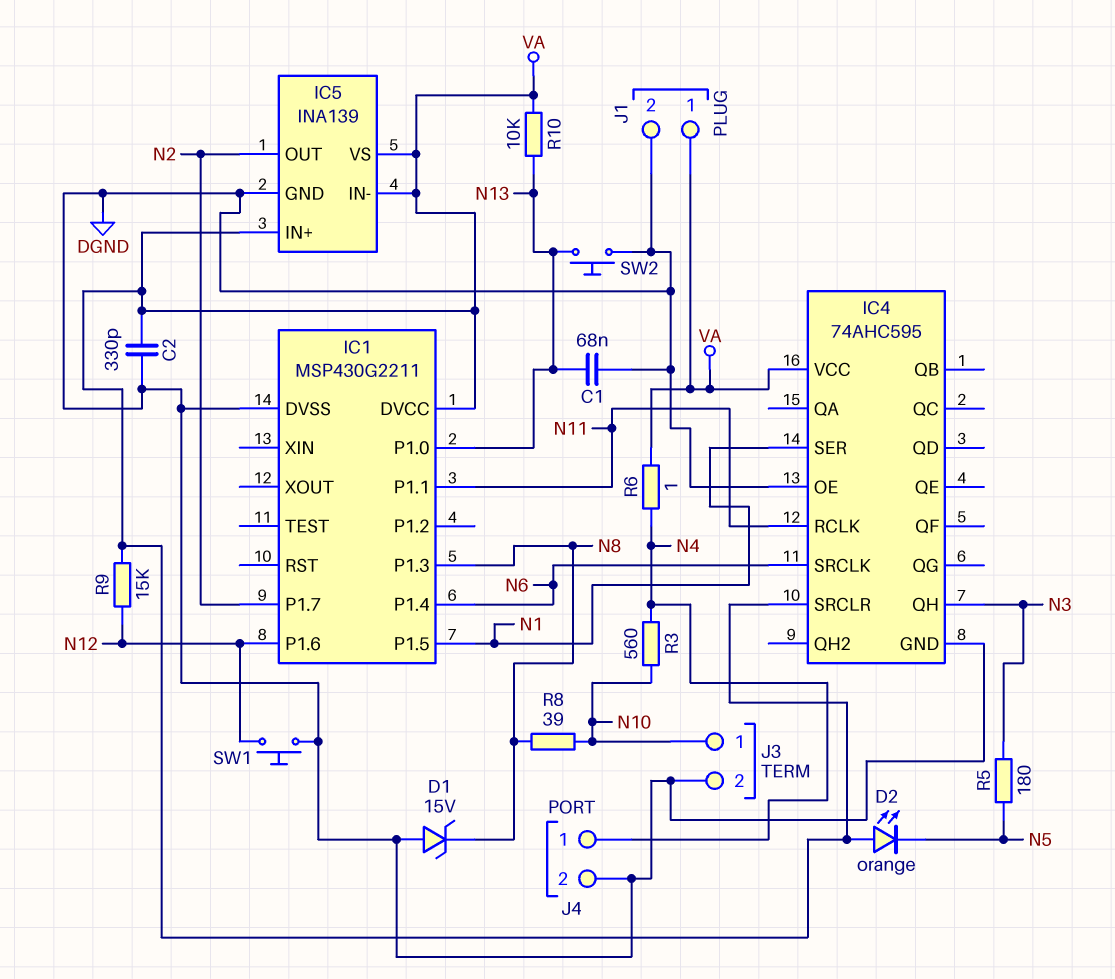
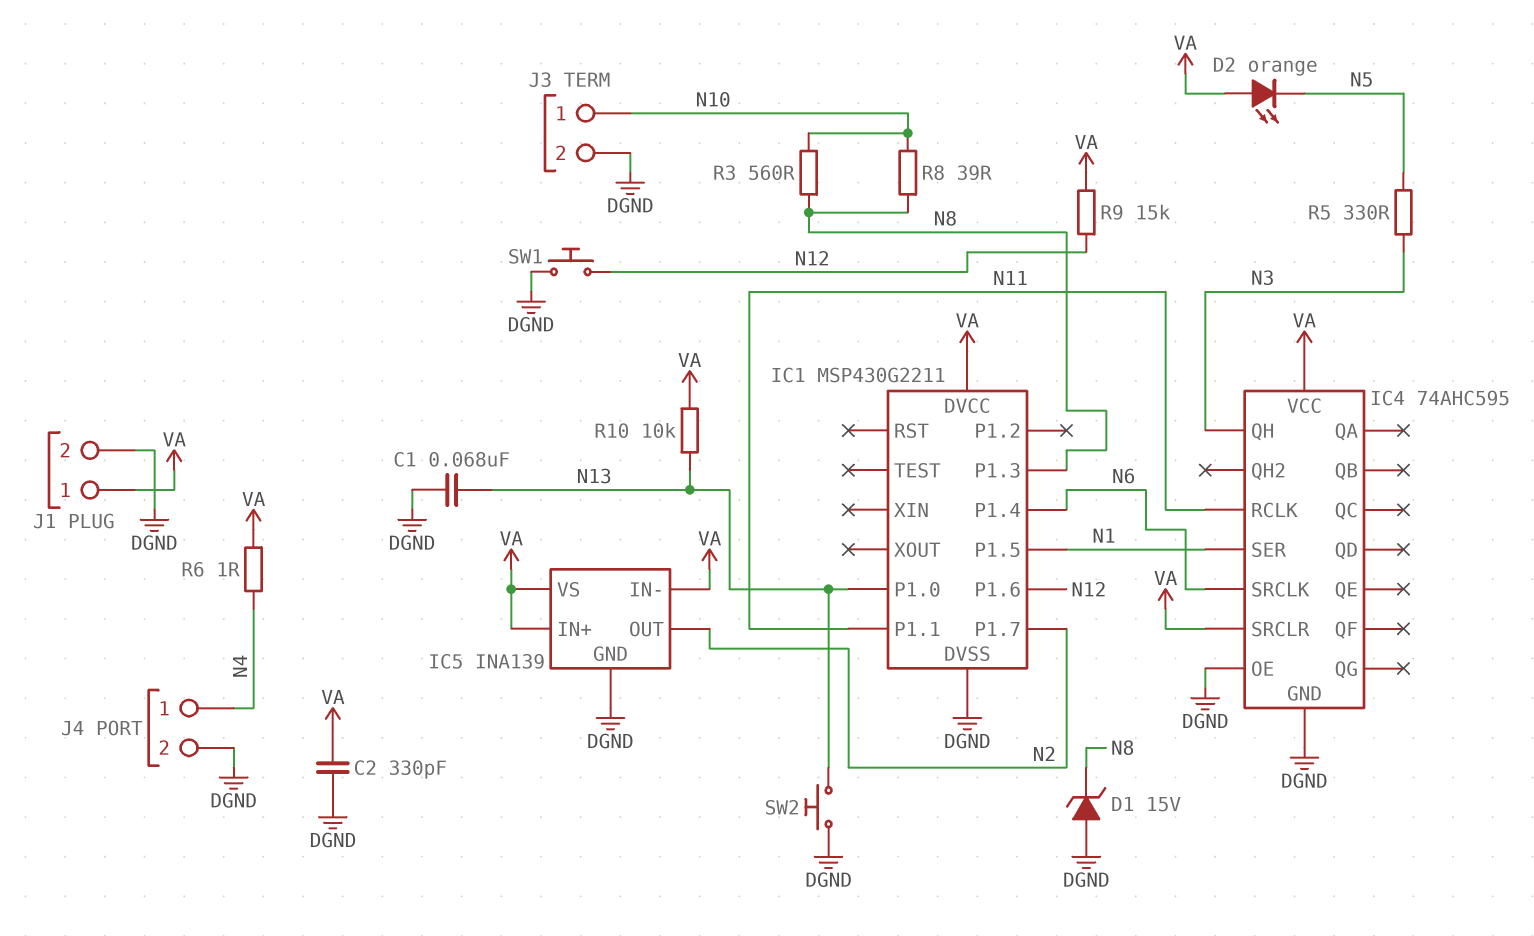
R3: 560 (N4, N10) -> 560 (N8, N10)
R5: 180 (N3, N5) -> 330 (N3, N5)

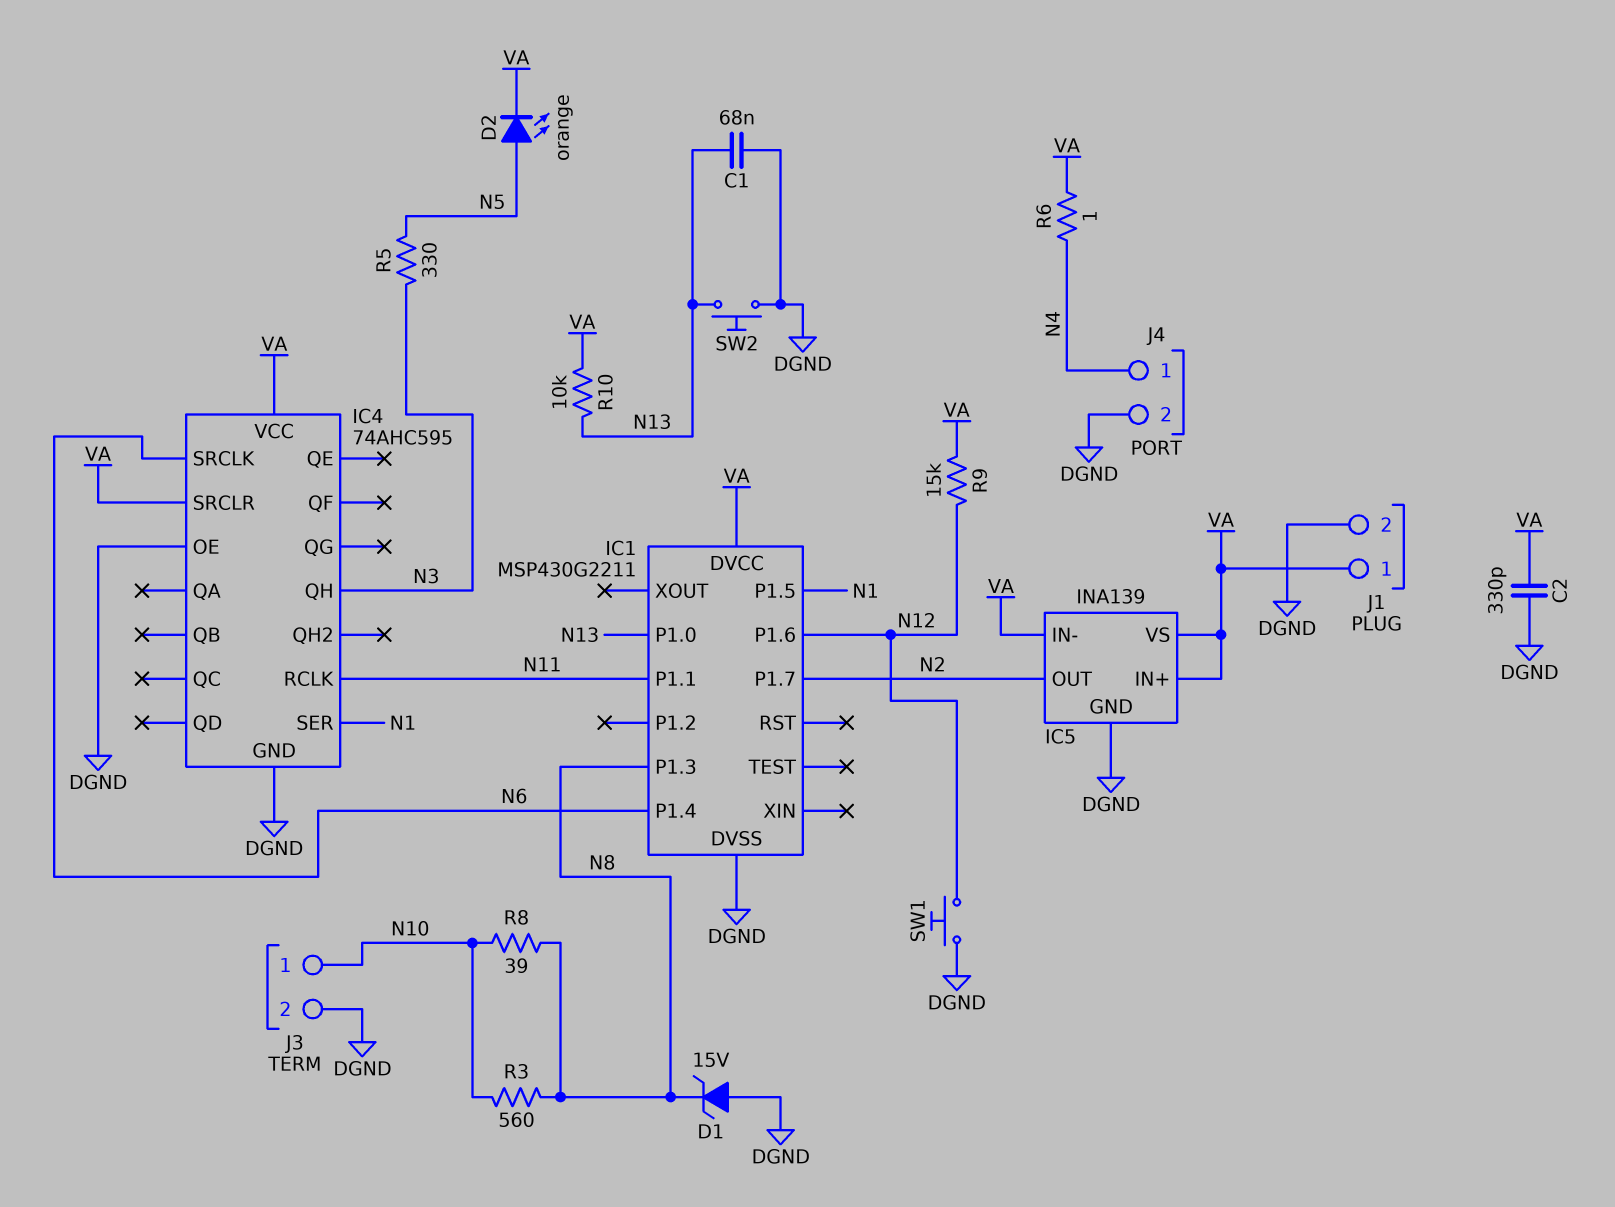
D2: LED orange (A VA, K N5) -> LED orange (A N5, K VA)

